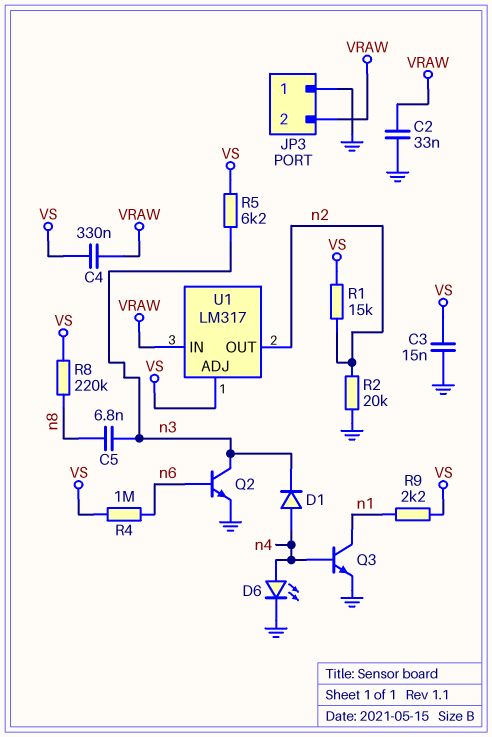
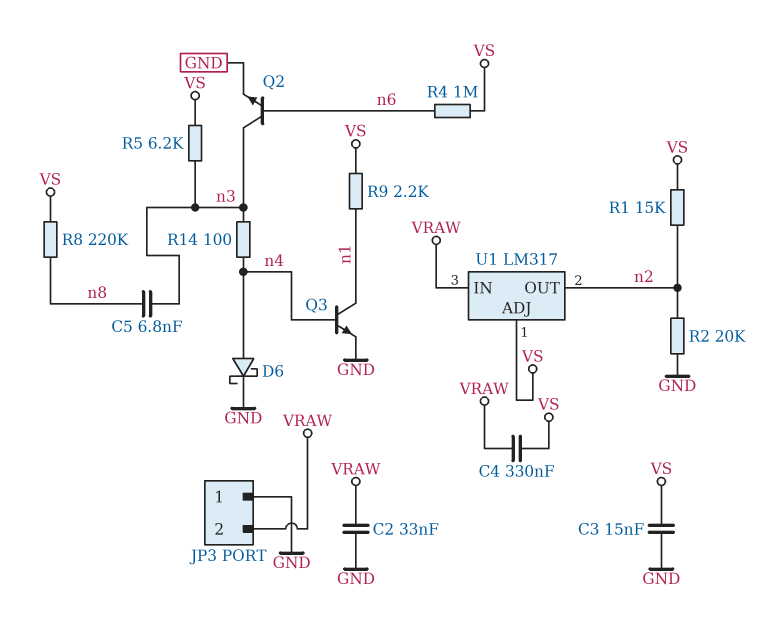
D1: diode (A n4, K n3) -> none
D6: LED (A n4, K GND) -> schottky (A n4, K GND)
R14: none -> 100 (n3, n4)

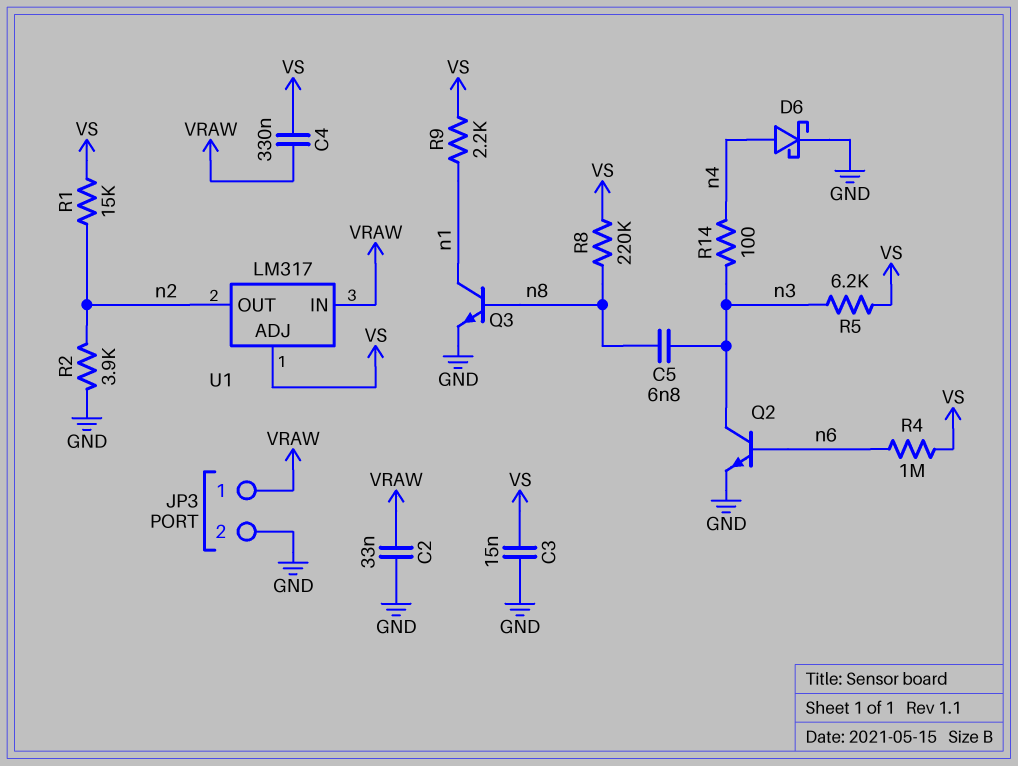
JP3 pin 1: GND -> VRAW
JP3 pin 2: VRAW -> GND
Q3: NPN (B n4, C n1, E GND) -> NPN (B n8, C n1, E GND)
R2: 20k (GND, n2) -> 3.9k (GND, n2)

